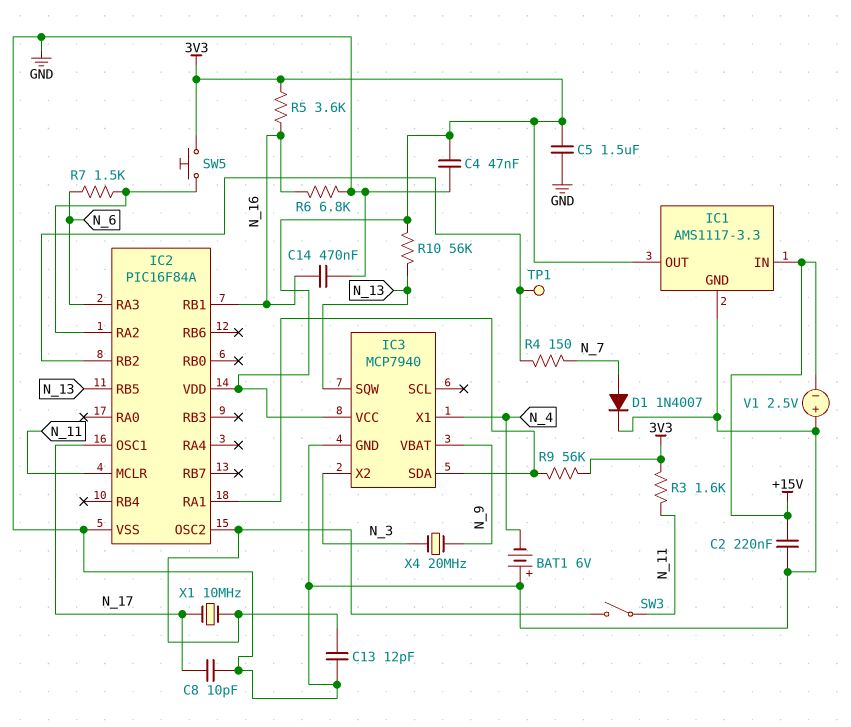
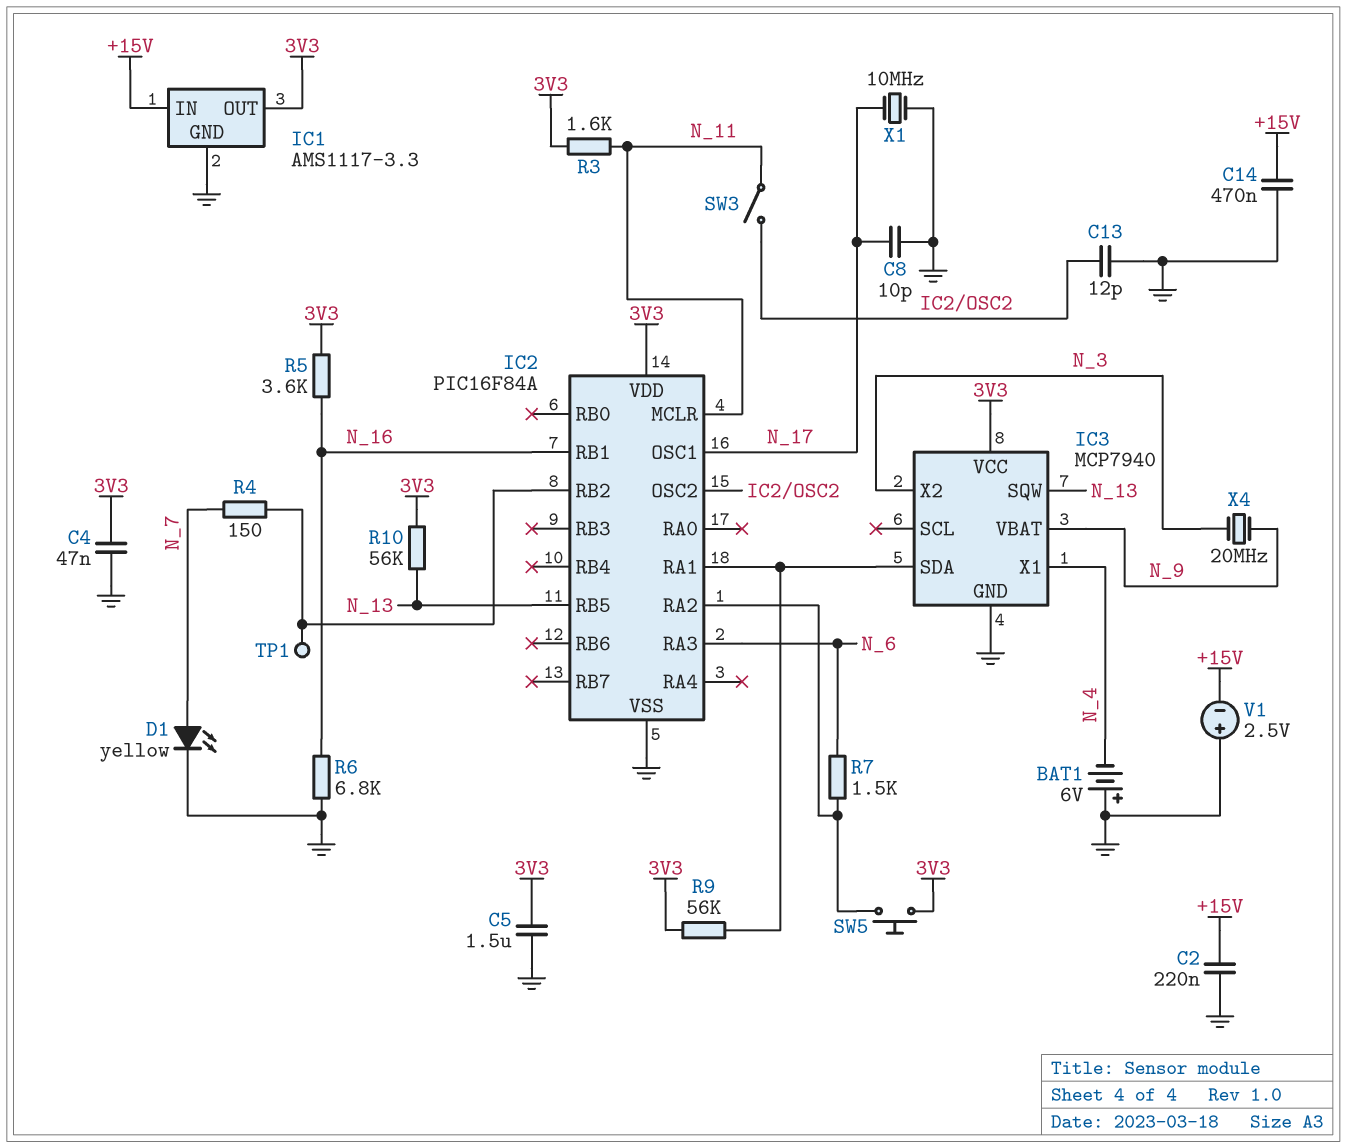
C14: 470nF (GND, N_16) -> 470nF (+15V, GND)
D1: diode 1N4007 (A N_7, K GND) -> LED yellow (A N_7, K GND)
X1: 10MHz (IC2/OSC2, N_17) -> 10MHz (GND, N_17)

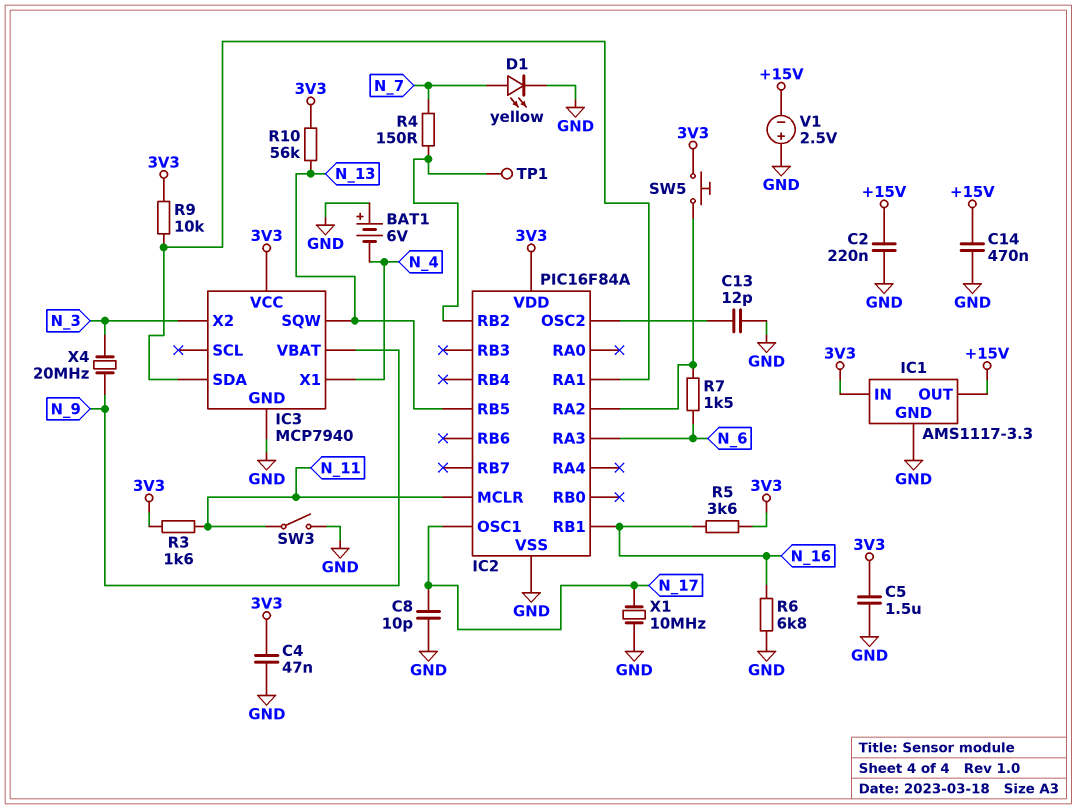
IC1 pin IN: +15V -> 3V3
IC1 pin OUT: 3V3 -> +15V
R9: 56k (3V3, IC2/RA1) -> 10k (3V3, IC2/RA1)
SW3: switch (IC2/OSC2, N_11) -> switch (GND, N_11)

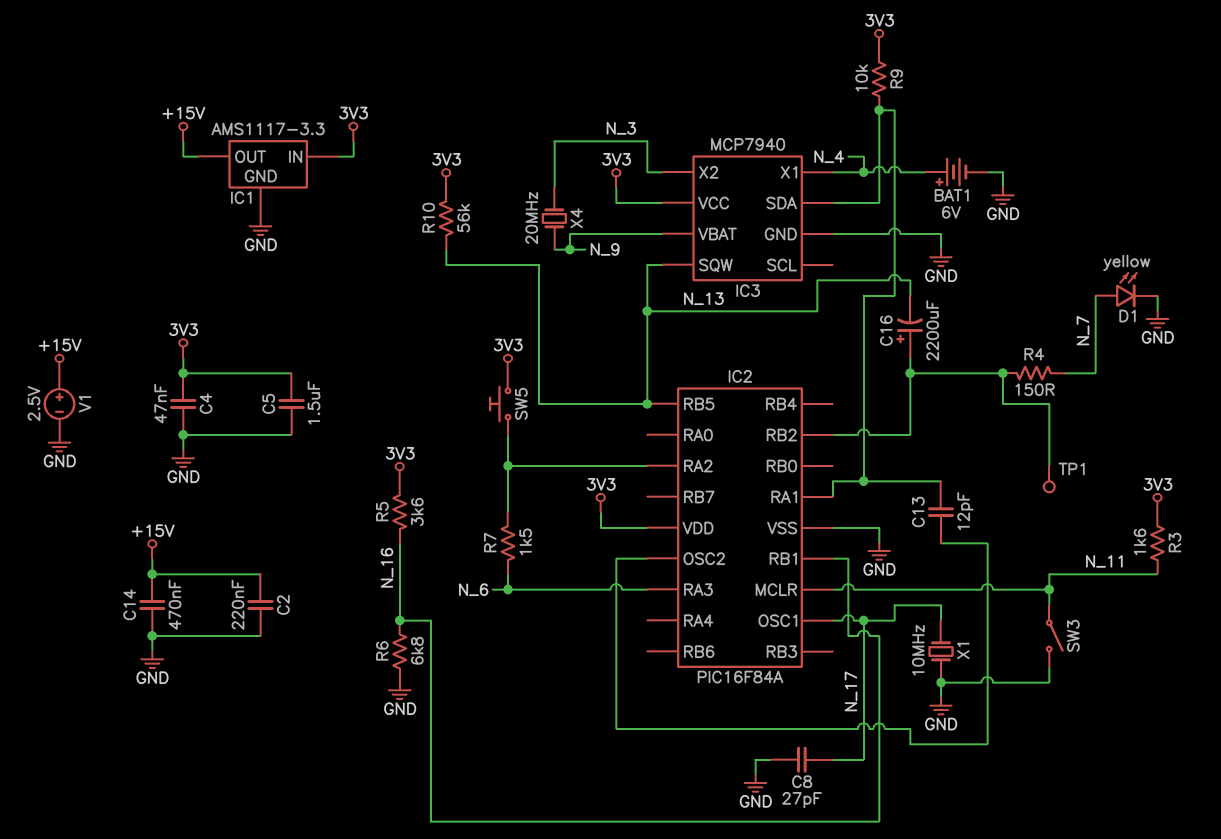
BAT1: 6V (plus GND, minus N_4) -> 6V (plus N_4, minus GND)
C8: 10pF (GND, N_17) -> 27pF (GND, N_17)
C13: 12pF (GND, IC2/OSC2) -> 12pF (IC2/OSC2, IC2/RA1)
C16: none -> 2200uF (plus IC2/RB2, minus N_13)
V1: 2.5V (plus GND, minus +15V) -> 2.5V (plus +15V, minus GND)

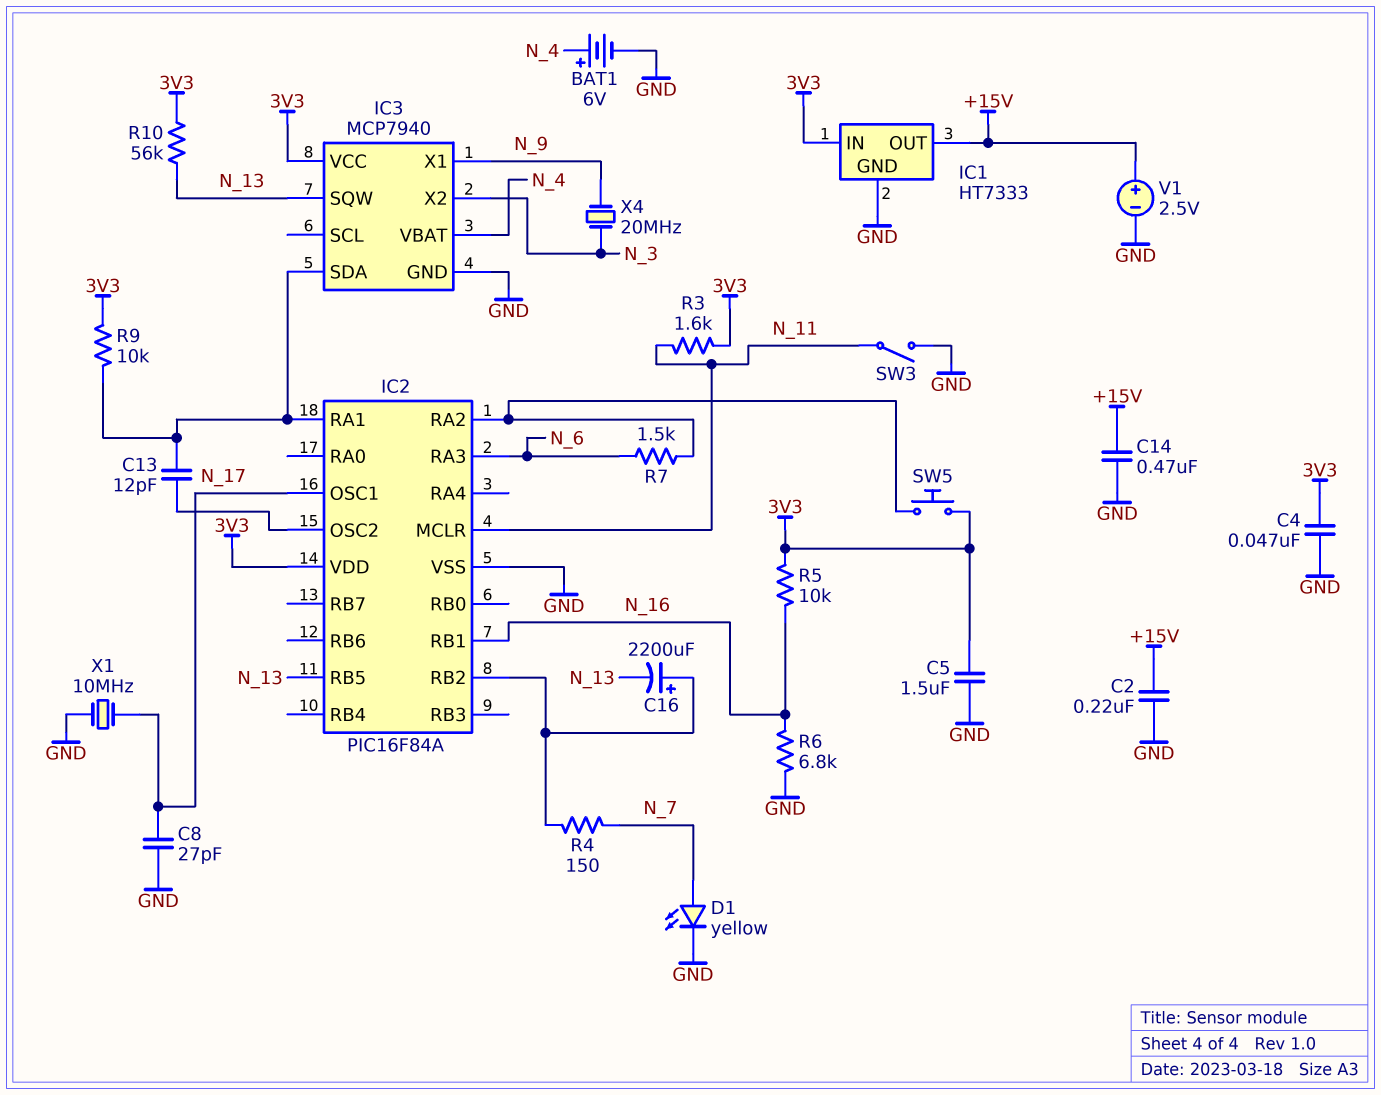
IC1: AMS1117-3.3 -> HT7333
IC3 pin VBAT: N_9 -> N_4
IC3 pin X1: N_4 -> N_9
R5: 3.6k (3V3, N_16) -> 10k (3V3, N_16)
TP1: test point (IC2/RB2) -> none

